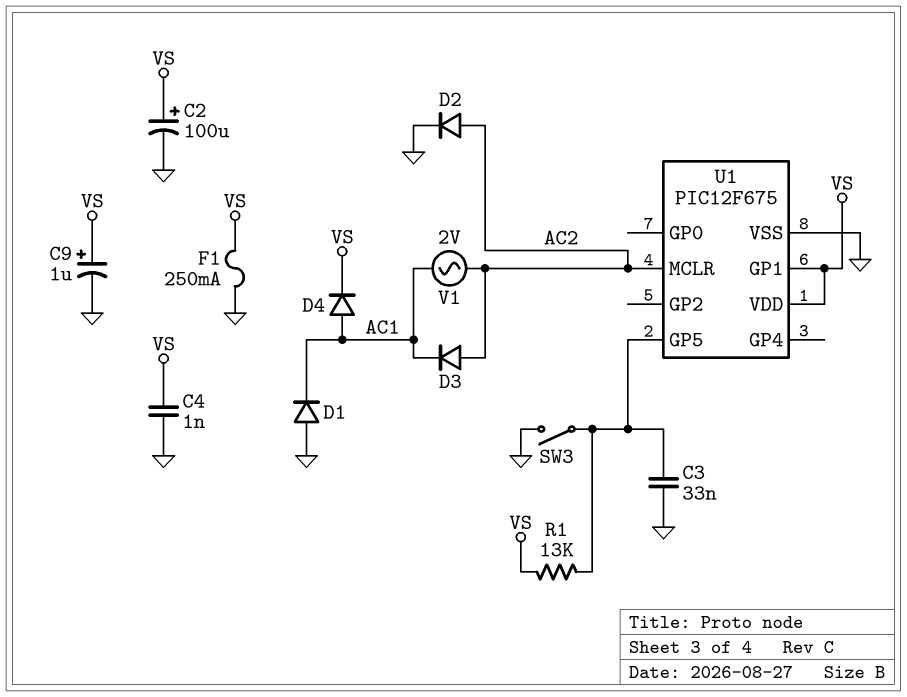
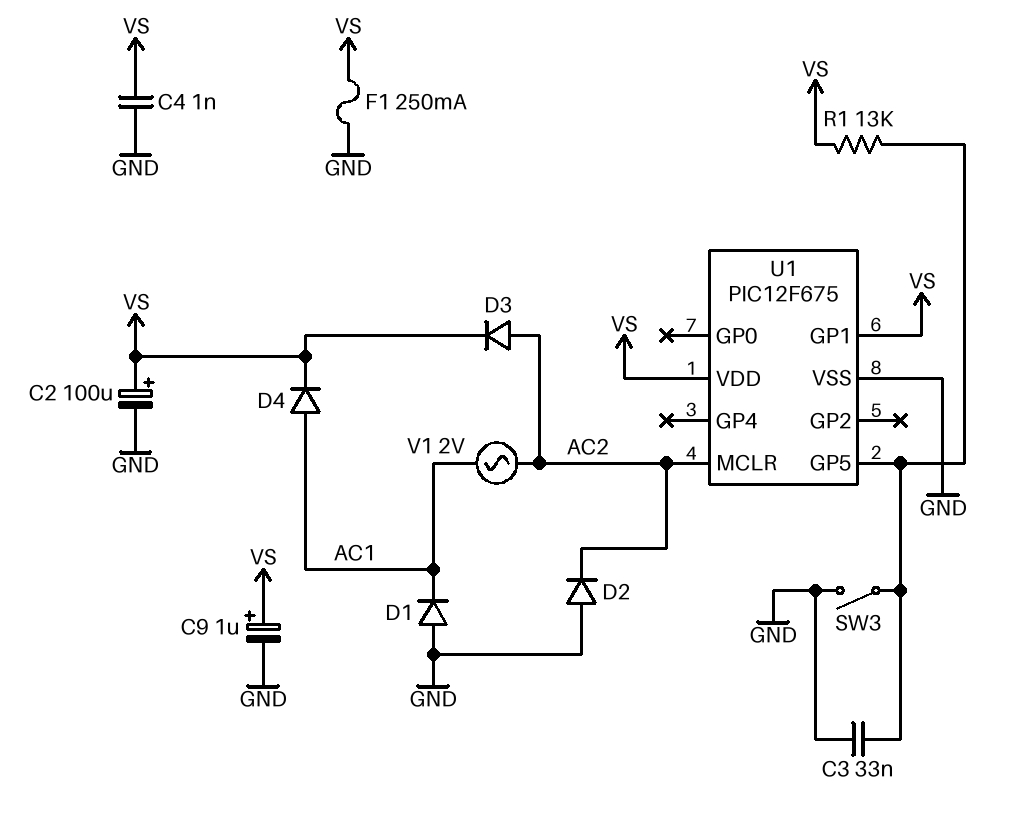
D2: diode (A AC2, K GND) -> diode (A GND, K AC2)
D3: diode (A AC2, K AC1) -> diode (A AC2, K VS)

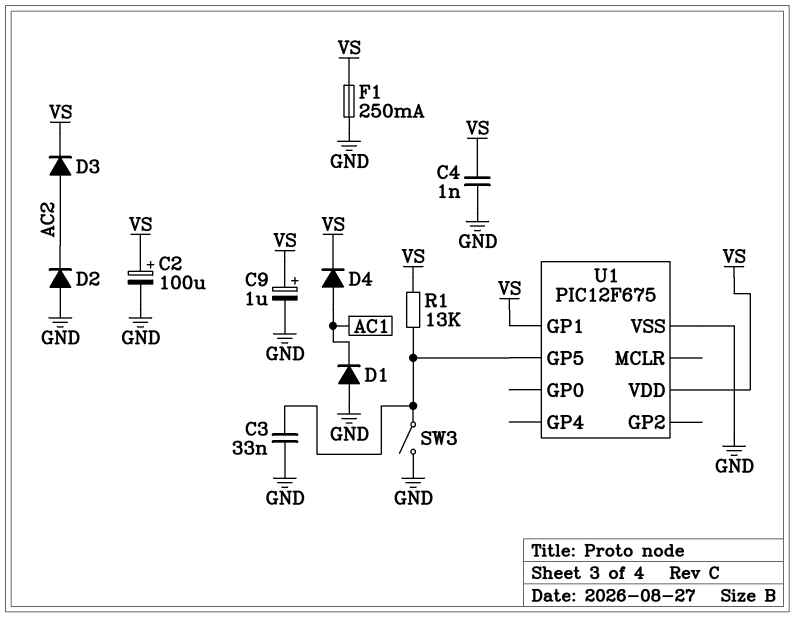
U1 pin MCLR: AC2 -> none
V1: AC 2V (AC1, AC2) -> none

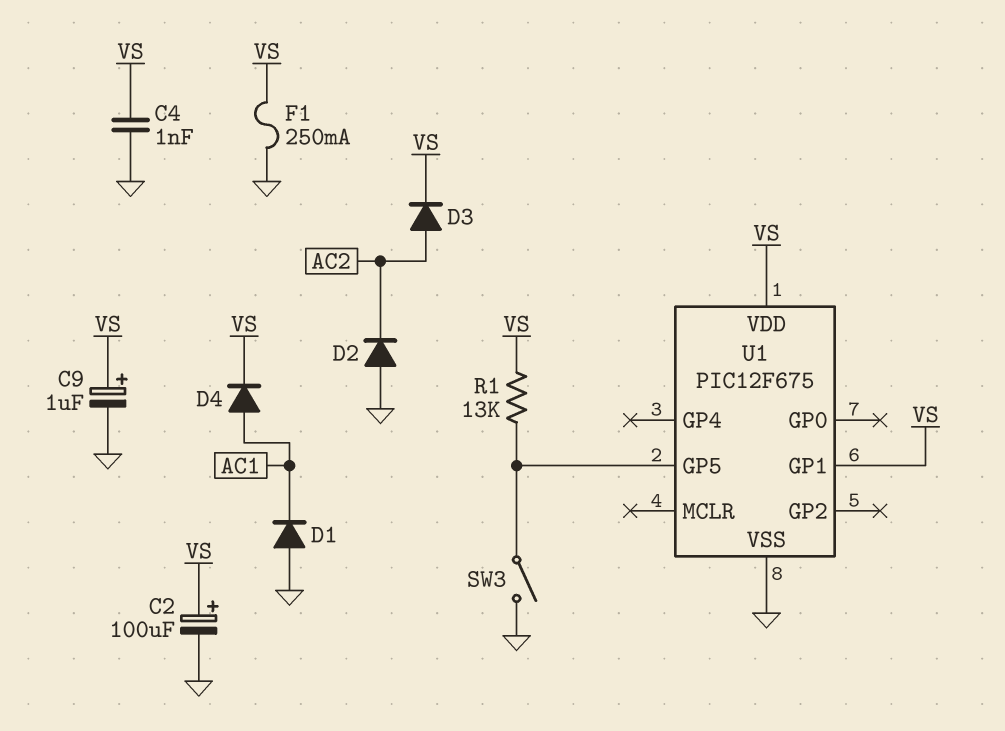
C3: 33nF (GND, U1/GP5) -> none

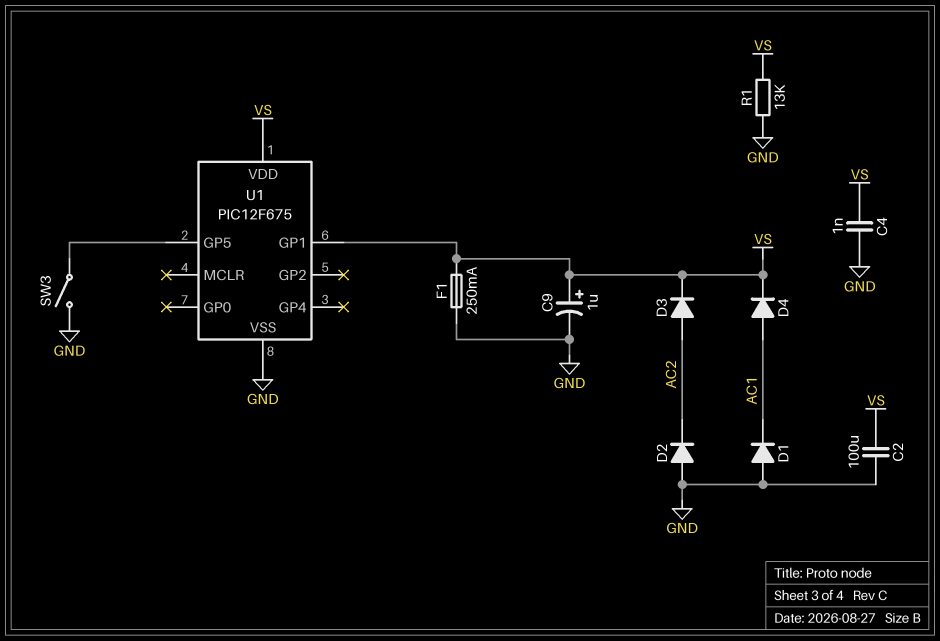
C2: 100uF (plus VS, minus GND) -> 100uF (GND, VS)
R1: 13k (U1/GP5, VS) -> 13k (GND, VS)

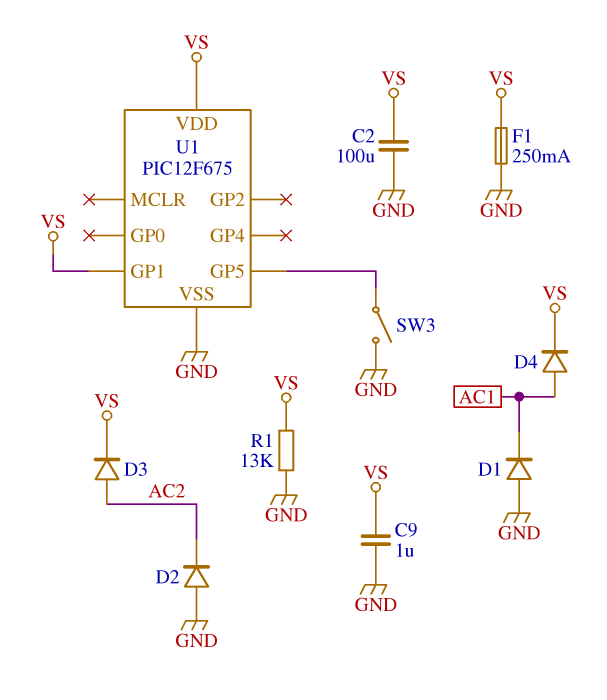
C4: 1nF (GND, VS) -> none
C9: 1uF (plus VS, minus GND) -> 1uF (GND, VS)

